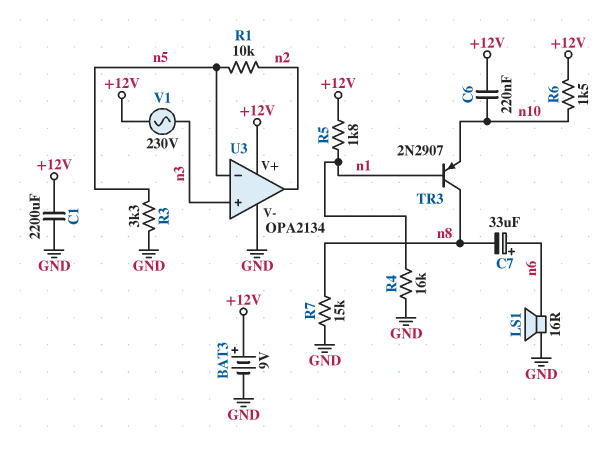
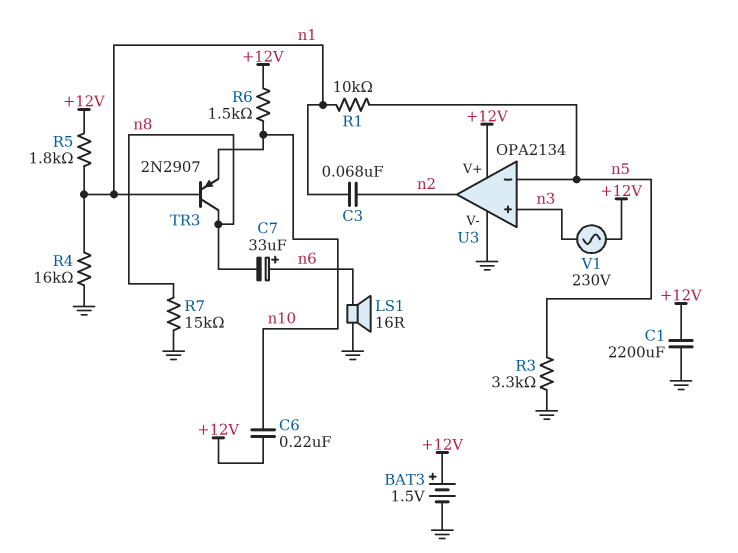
BAT3: 9V (plus +12V, minus GND) -> 1.5V (plus +12V, minus GND)
C3: none -> 68nF (n1, n2)
R1: 10k (n2, n5) -> 10k (n1, n5)

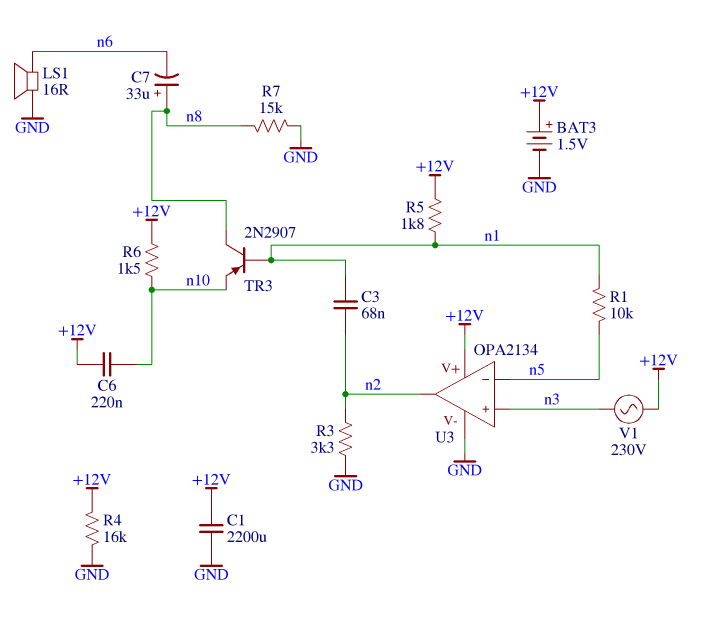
C7: 33uF (plus n6, minus n8) -> 33uF (plus n8, minus n6)
R3: 3.3k (GND, n5) -> 3.3k (GND, n2)
R4: 16k (GND, n1) -> 16k (+12V, GND)

